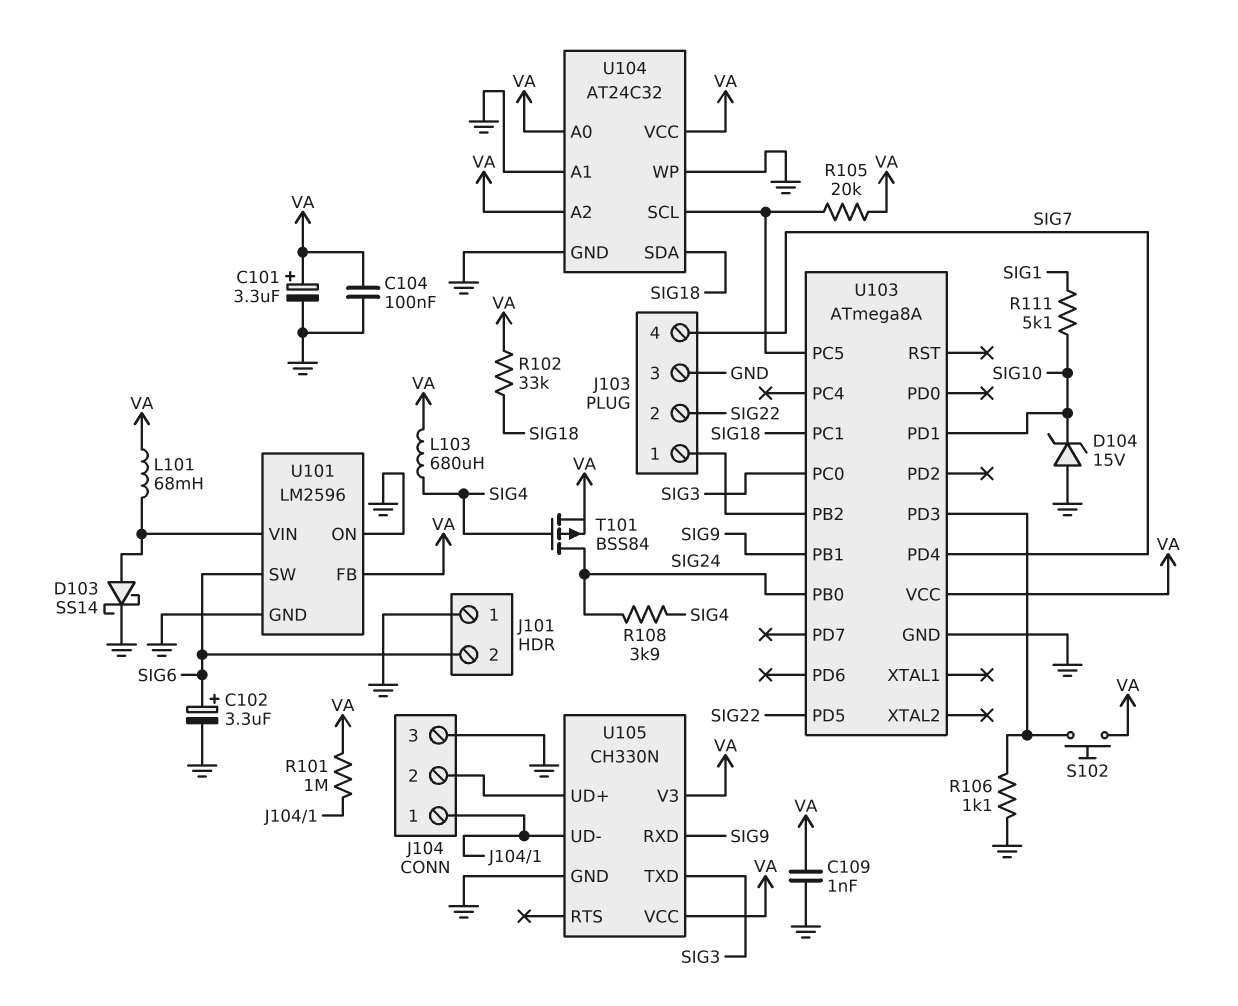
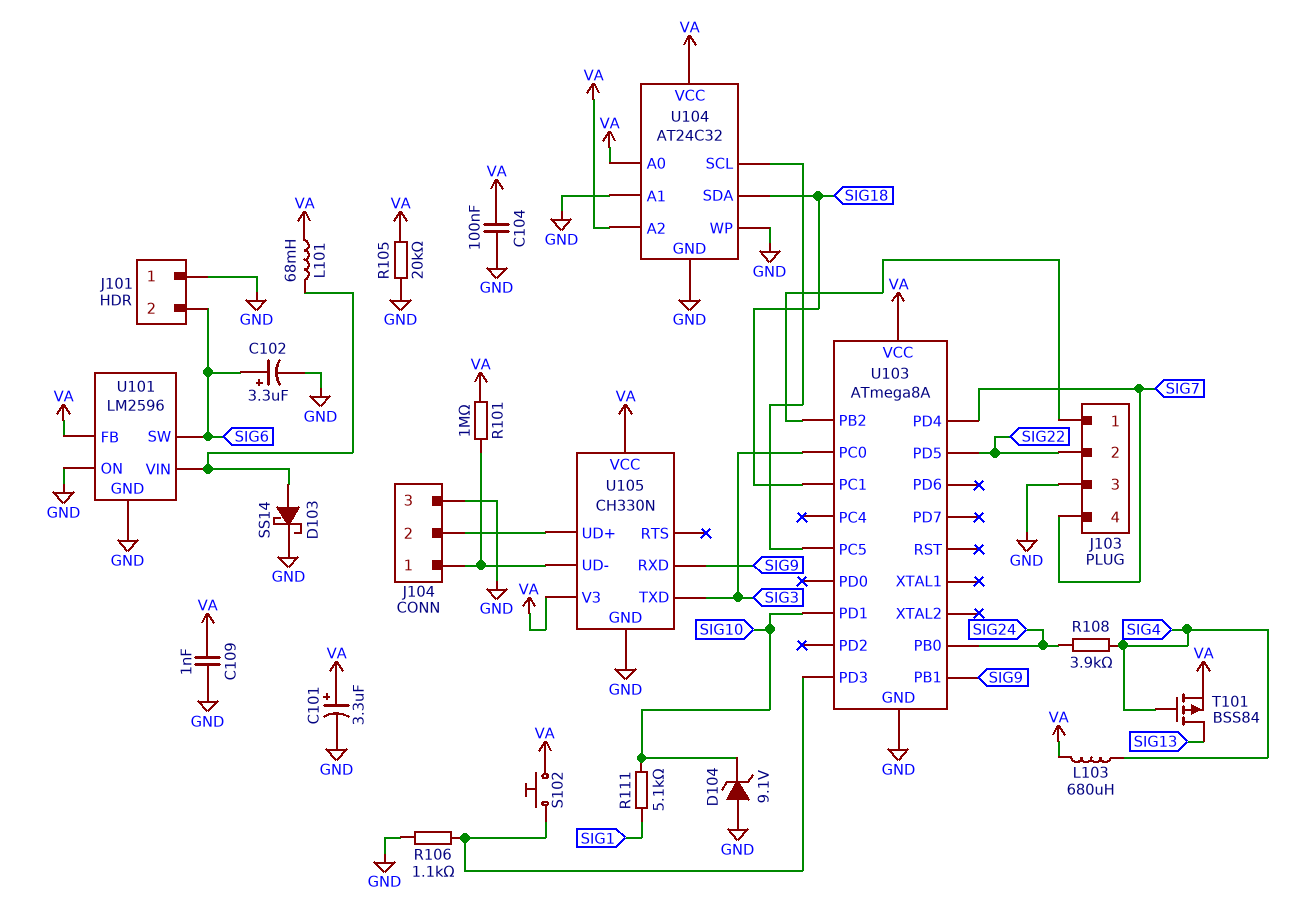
D104: zener 15V (A GND, K SIG10) -> zener 9.1V (A GND, K SIG10)
R102: 33k (SIG18, VA) -> none
R105: 20k (U103/PC5, VA) -> 20k (GND, VA)
T101: PMOS BSS84 (G SIG4, D SIG24, S VA) -> PMOS BSS84 (G SIG4, D SIG13, S VA)

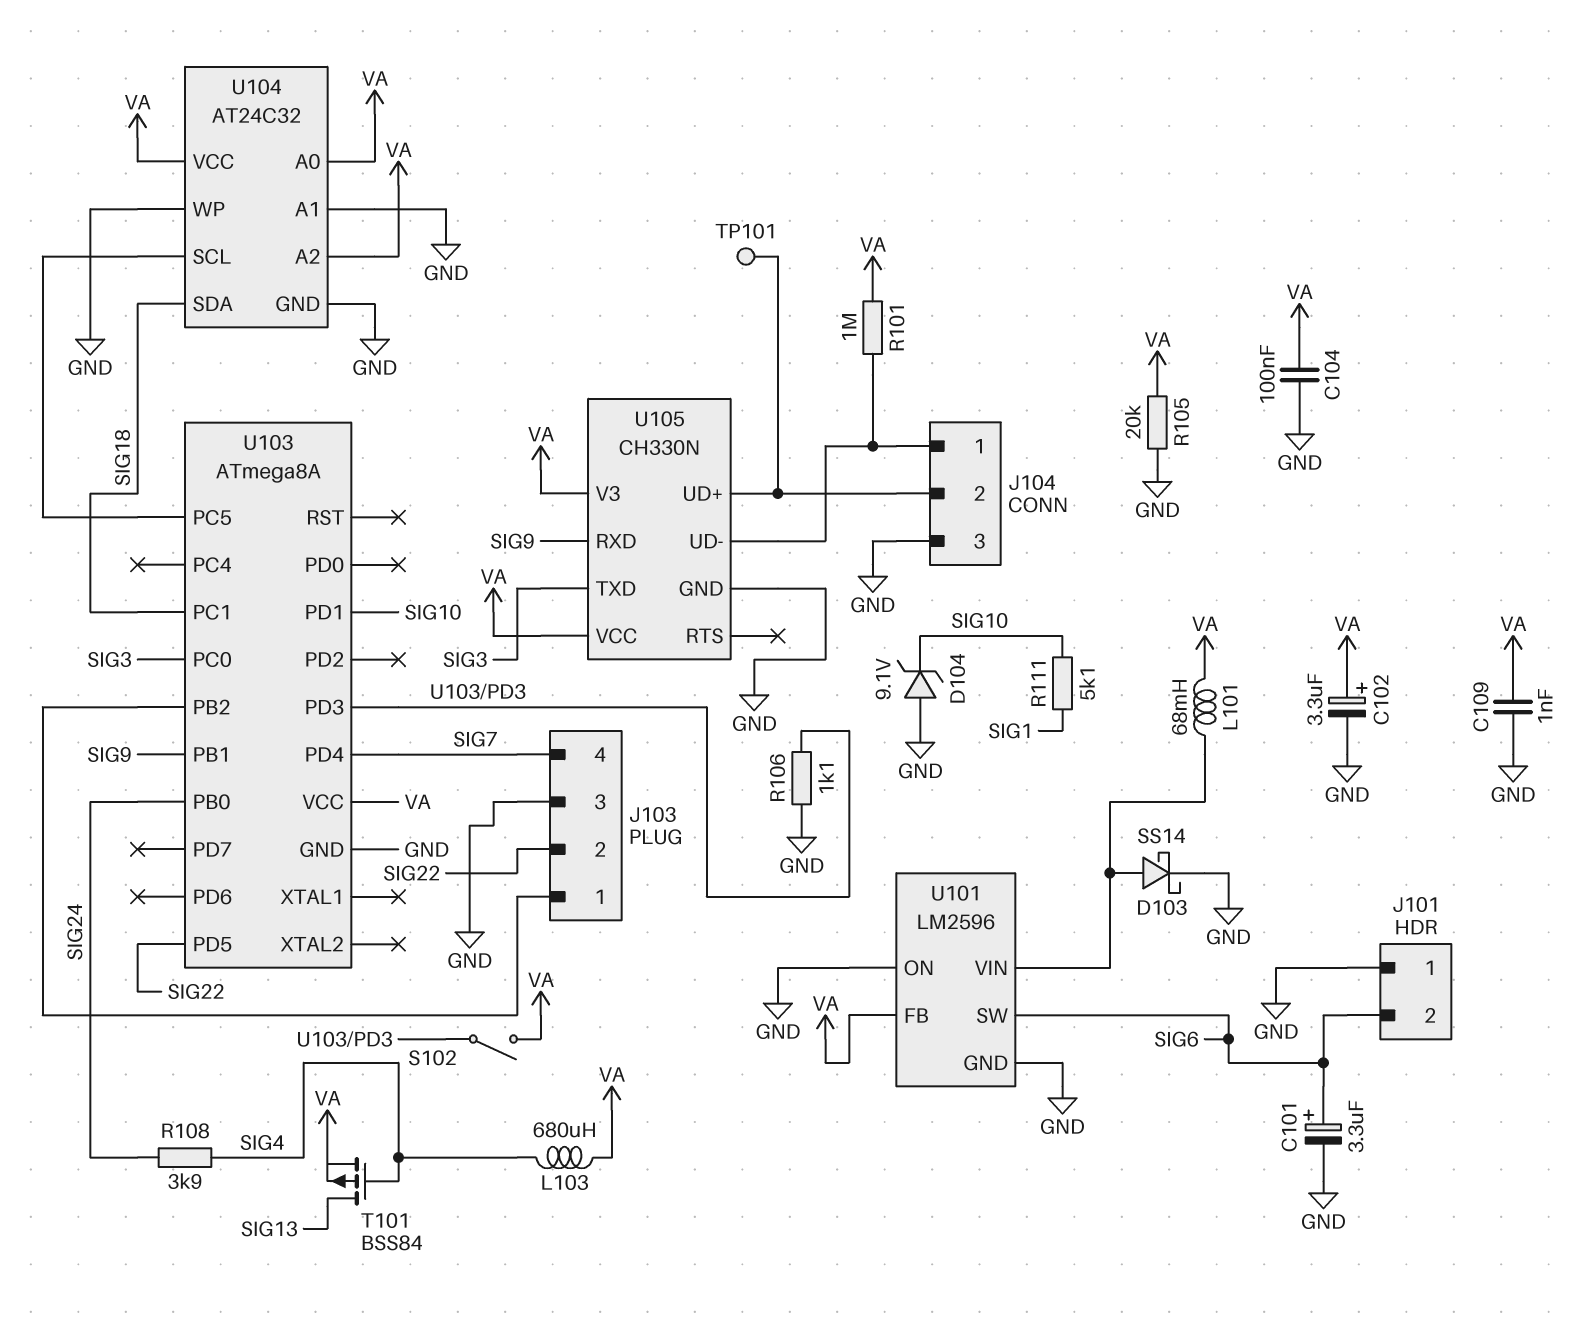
C101: 3.3uF (plus VA, minus GND) -> 3.3uF (plus SIG6, minus GND)
C102: 3.3uF (plus SIG6, minus GND) -> 3.3uF (plus VA, minus GND)
S102: button (U103/PD3, VA) -> switch (U103/PD3, VA)
TP101: none -> test point (J104/2)

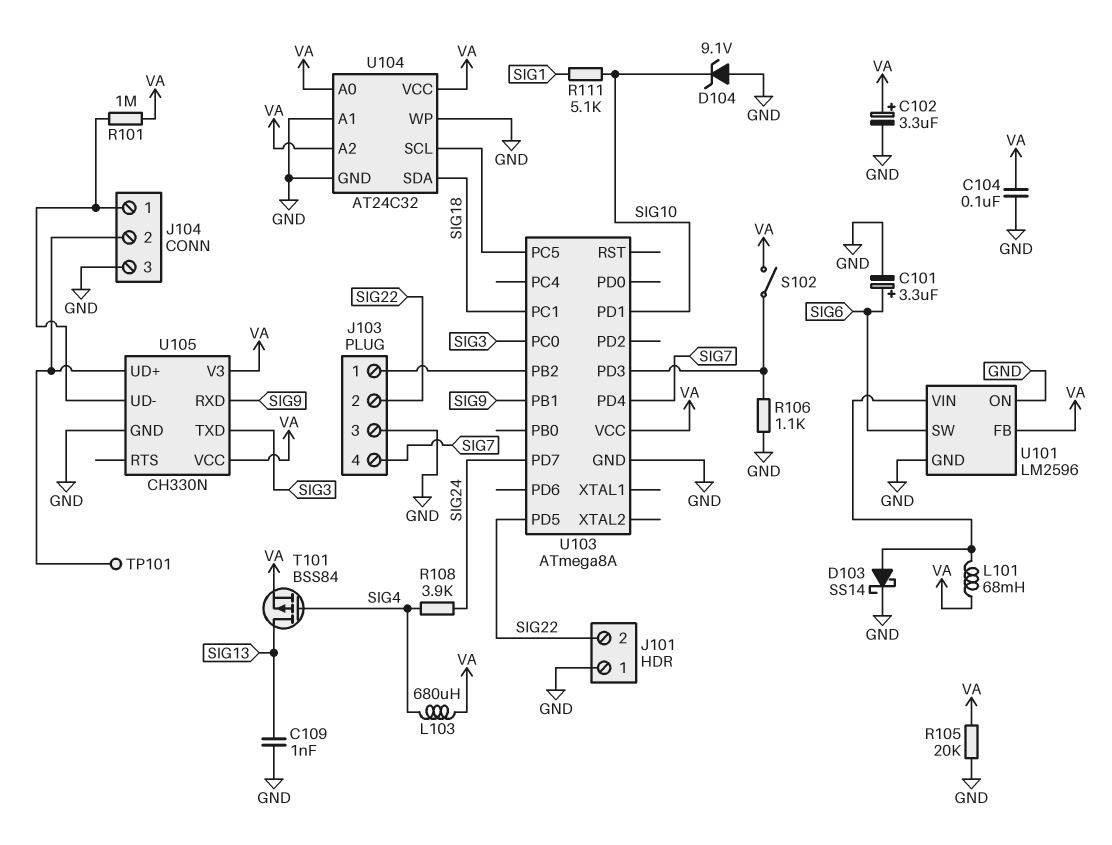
C109: 1nF (GND, VA) -> 1nF (GND, SIG13)
J101 pin 2: SIG6 -> SIG22
U103 pin PB0: SIG24 -> none
U103 pin PD7: none -> SIG24

